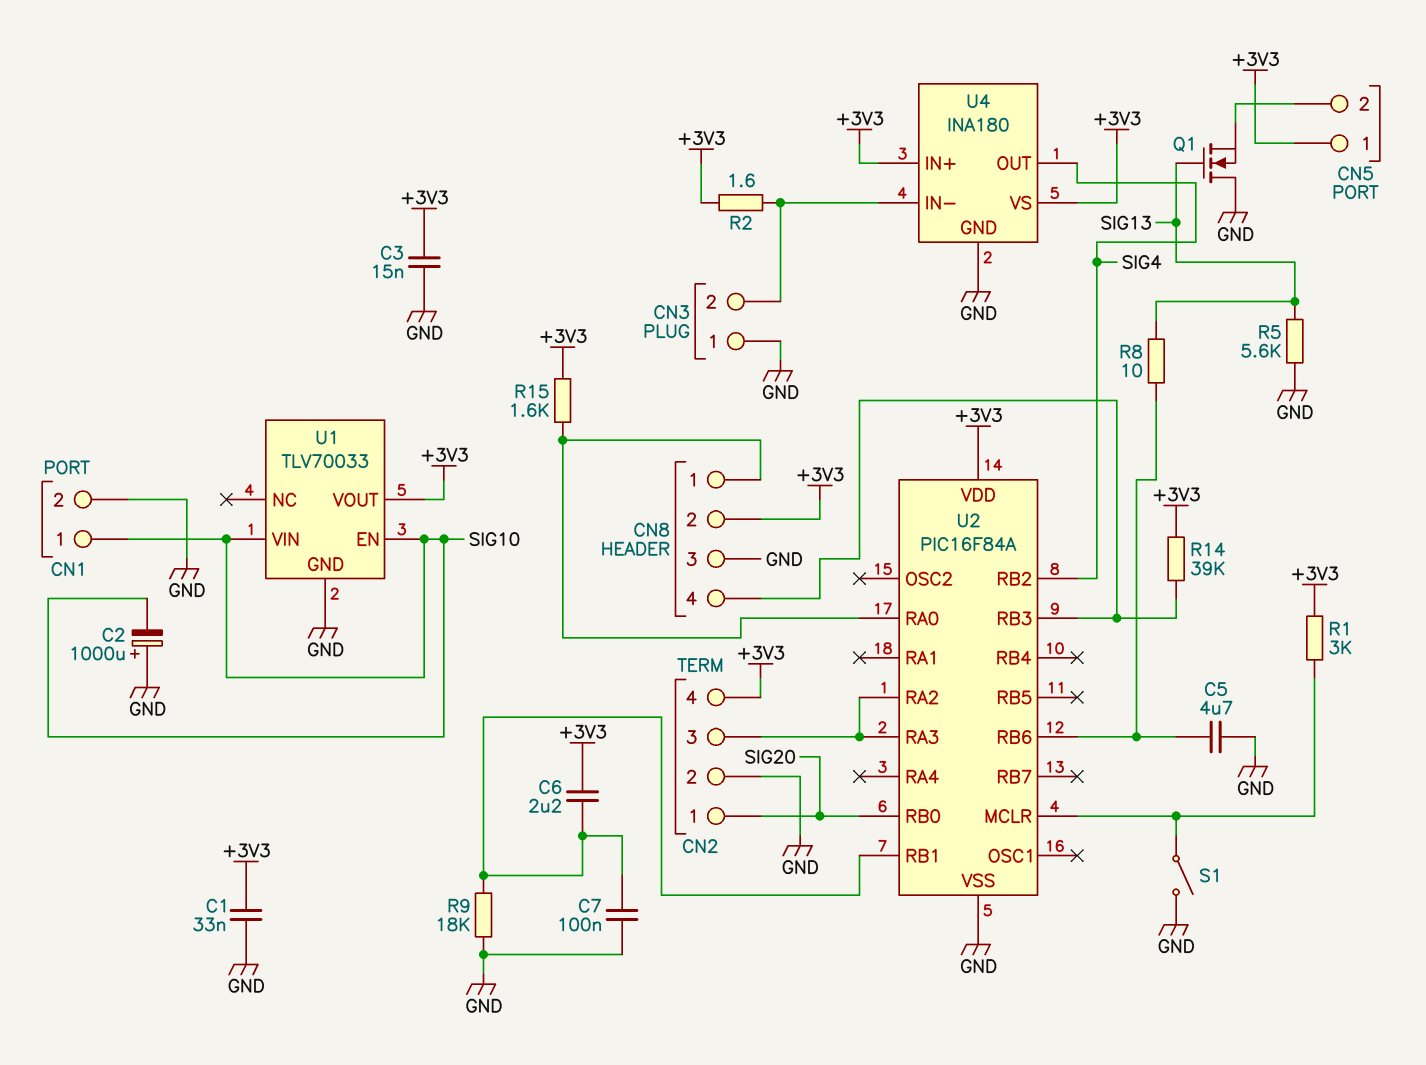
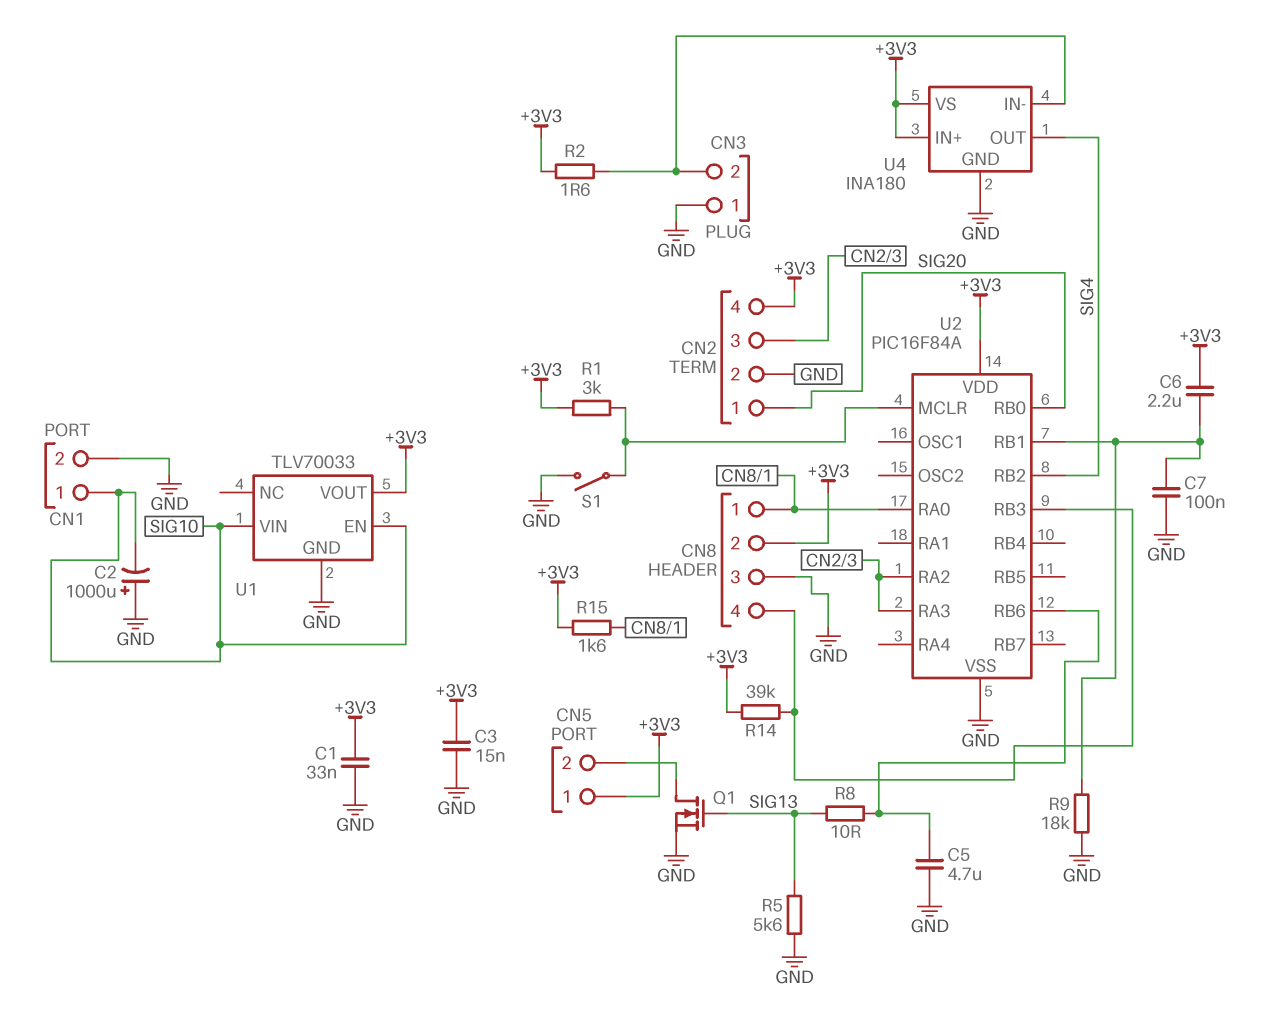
Q1: NMOS (G SIG13, D GND, S CN5/2) -> NMOS (G SIG13, D CN5/2, S GND)

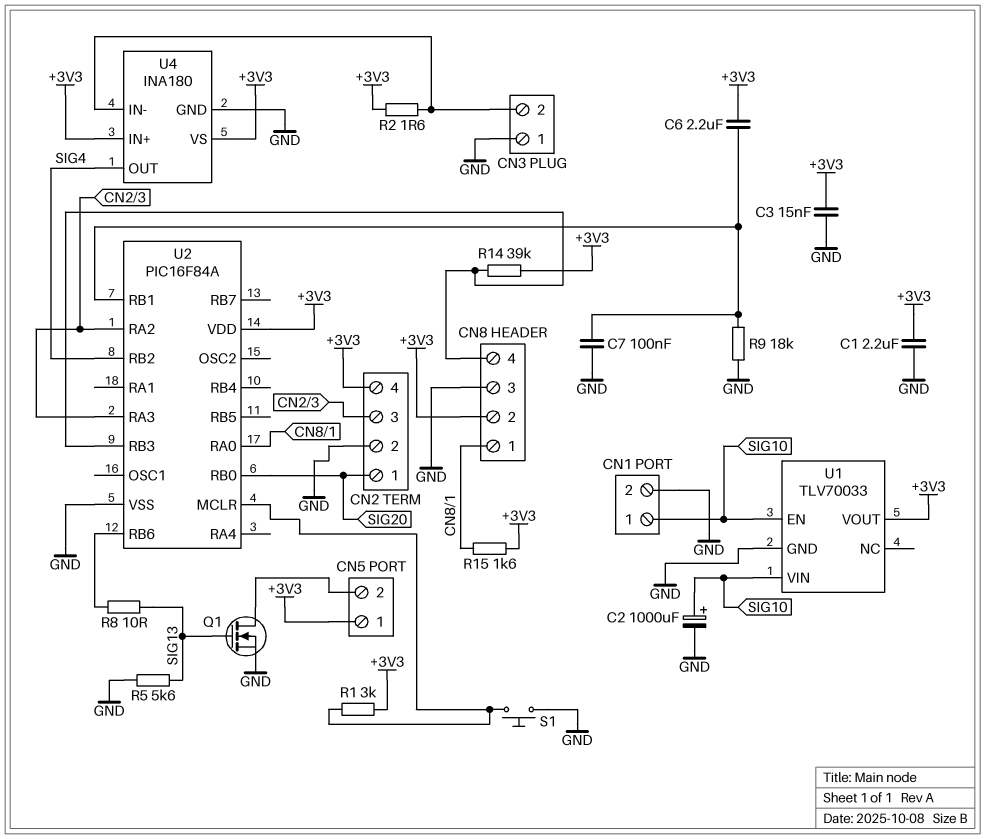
C1: 33nF (+3V3, GND) -> 2.2uF (+3V3, GND)
C2: 1000uF (plus GND, minus SIG10) -> 1000uF (plus SIG10, minus GND)
C5: 4.7uF (GND, U2/RB6) -> none
S1: switch (GND, U2/MCLR) -> button (GND, U2/MCLR)

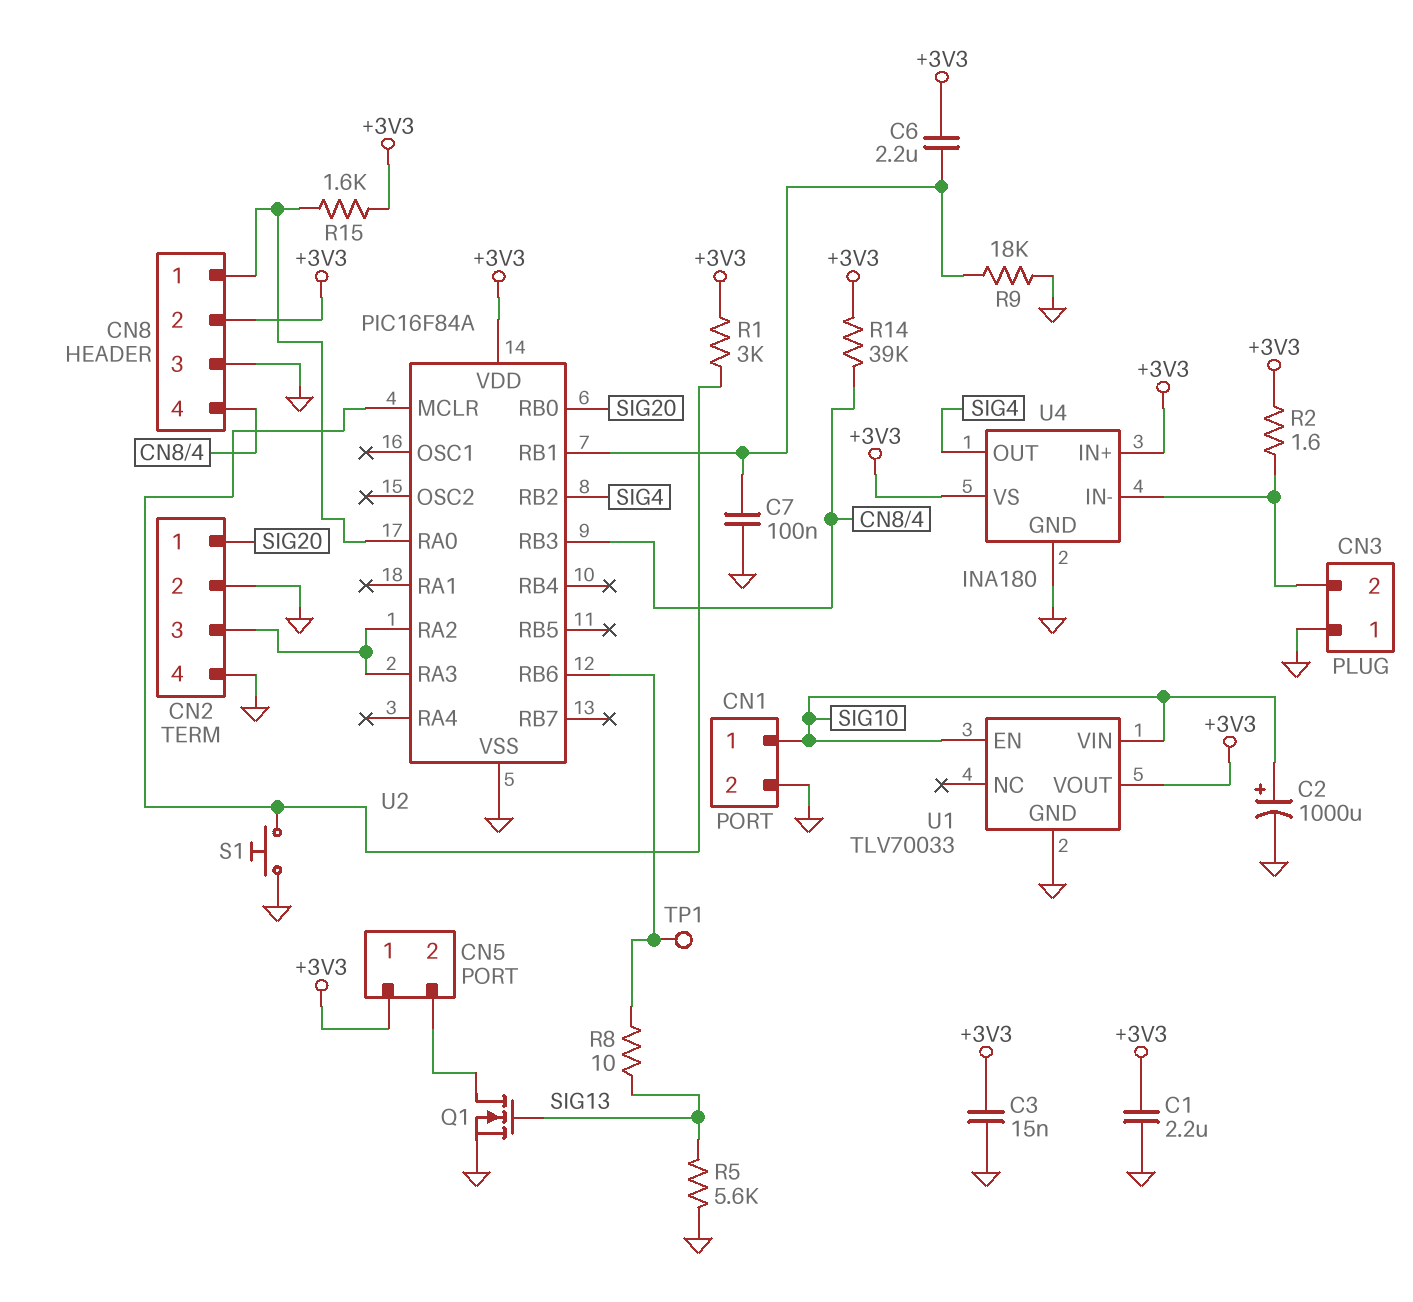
CN2 pin 4: +3V3 -> GND
TP1: none -> test point (U2/RB6)

